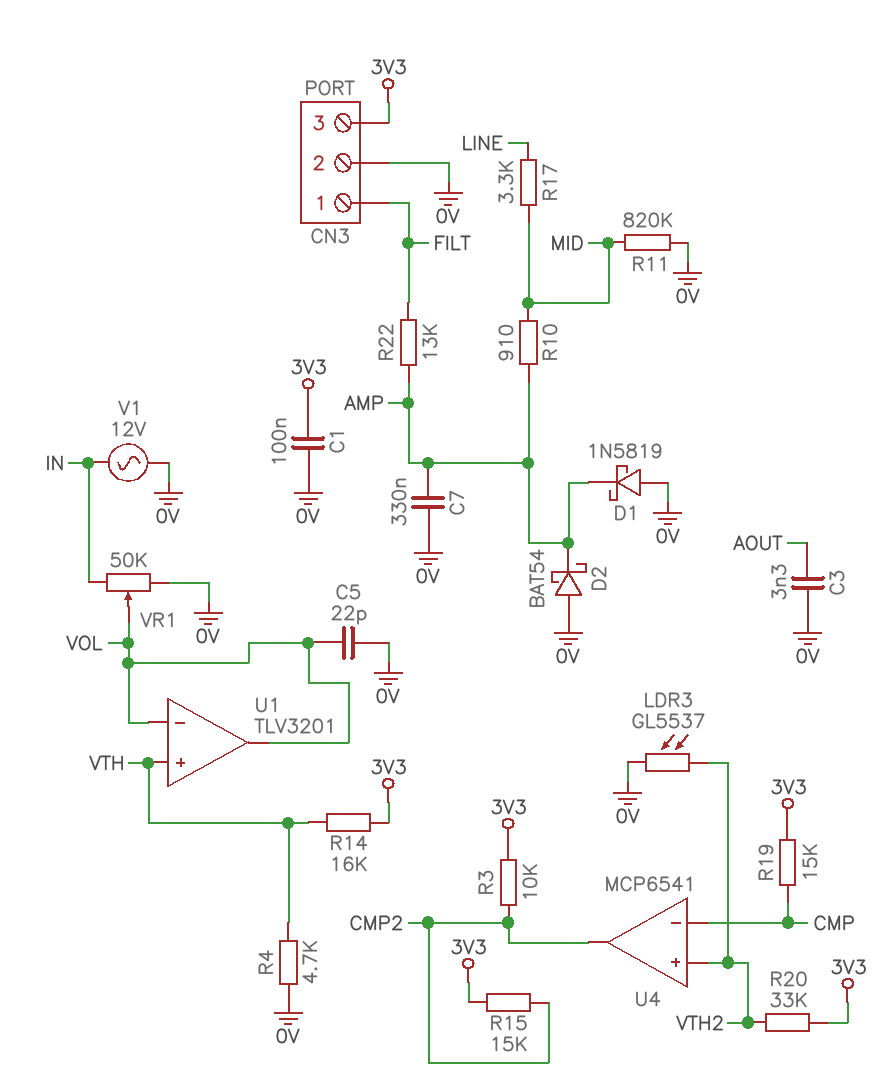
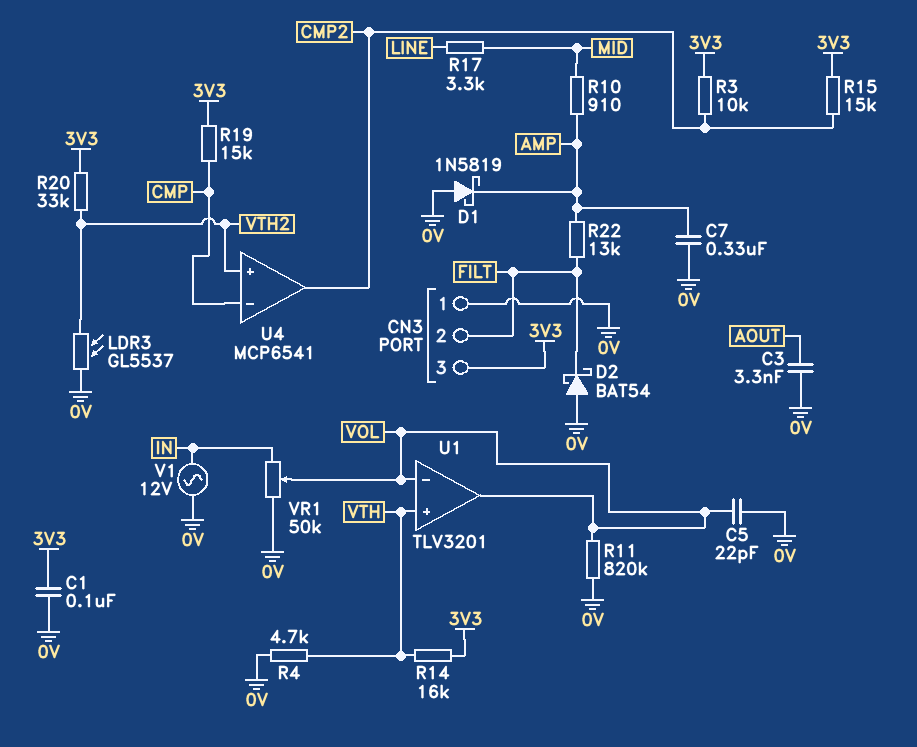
CN3 pin 1: FILT -> 0V
CN3 pin 2: 0V -> FILT
D2: schottky BAT54 (A 0V, K AMP) -> schottky BAT54 (A 0V, K FILT)
R11: 820k (0V, MID) -> 820k (0V, VOL)

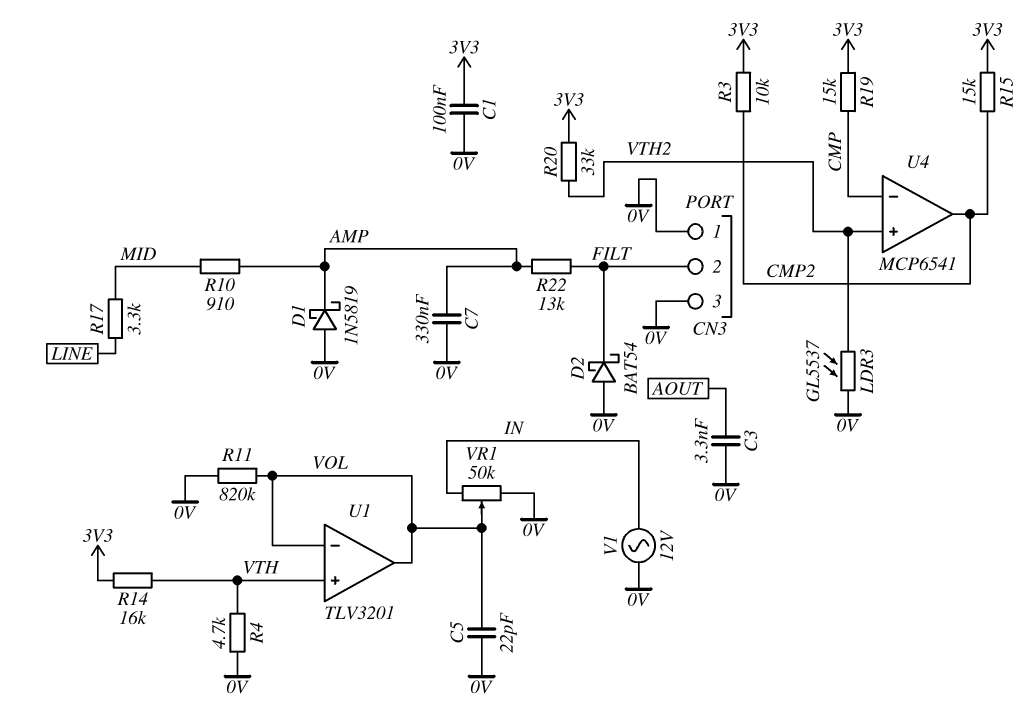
CN3 pin 3: 3V3 -> 0V

